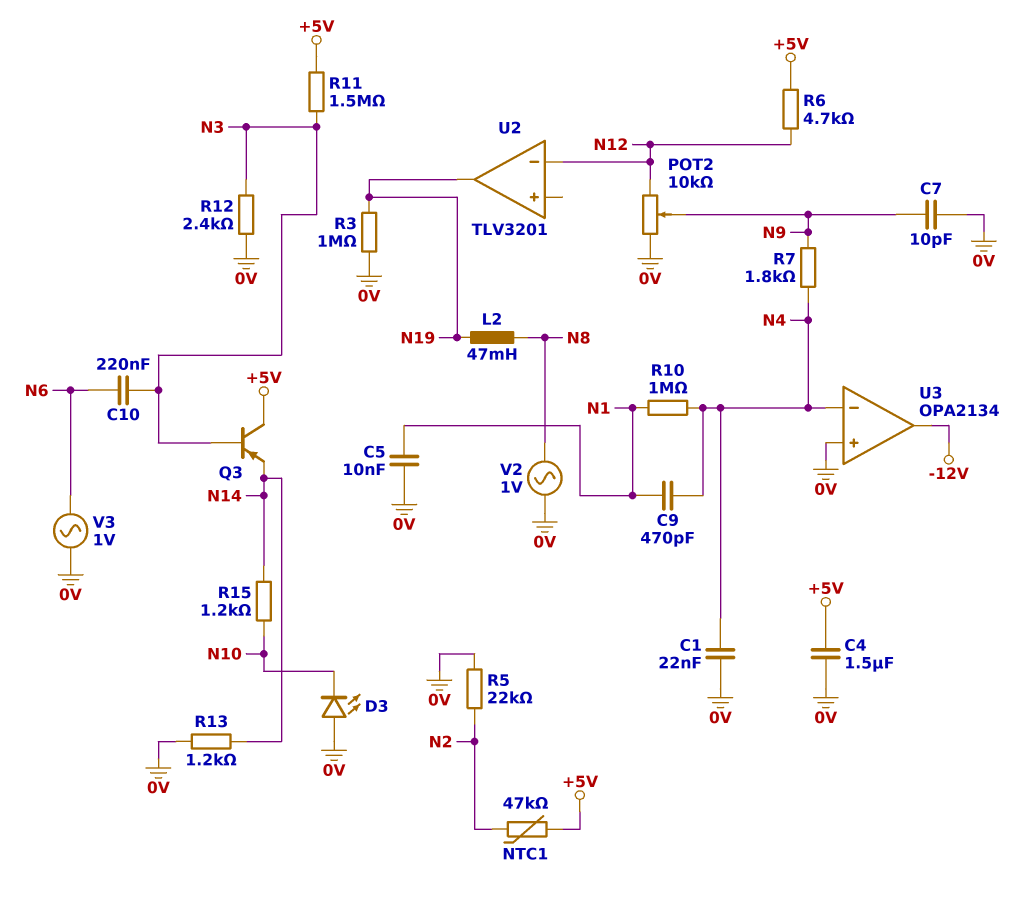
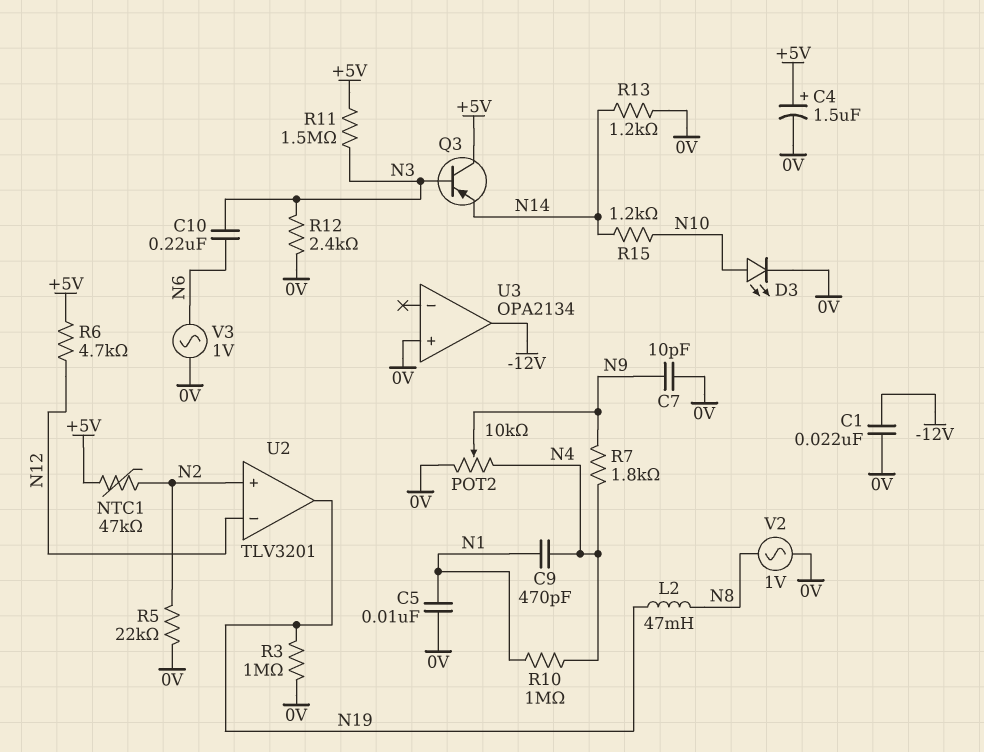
C1: 22nF (0V, N4) -> 22nF (-12V, 0V)
C4: 1.5uF (+5V, 0V) -> 1.5uF (plus +5V, minus 0V)
D3: LED (A 0V, K N10) -> LED (A N10, K 0V)
POT2: 10k (0V, N12, wiper N9) -> 10k (0V, N4, wiper N9)
U2 pin in+: none -> N2
U3 pin in-: N4 -> none

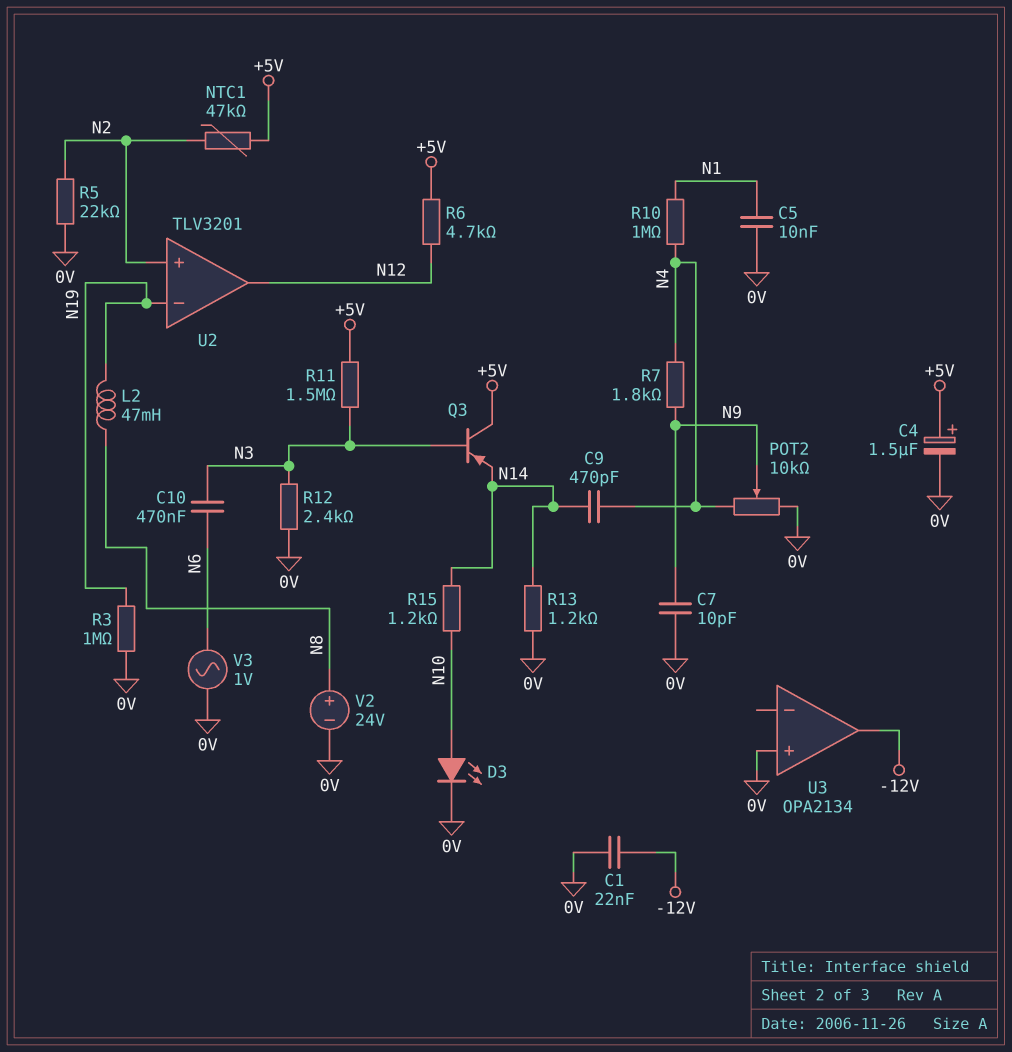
C9: 470pF (N1, N4) -> 470pF (N4, N14)
C10: 220nF (N3, N6) -> 470nF (N3, N6)
U2 pin in-: N12 -> N19
U2 pin out: N19 -> N12
V2: AC 1V (0V, N8) -> 24V (plus N8, minus 0V)

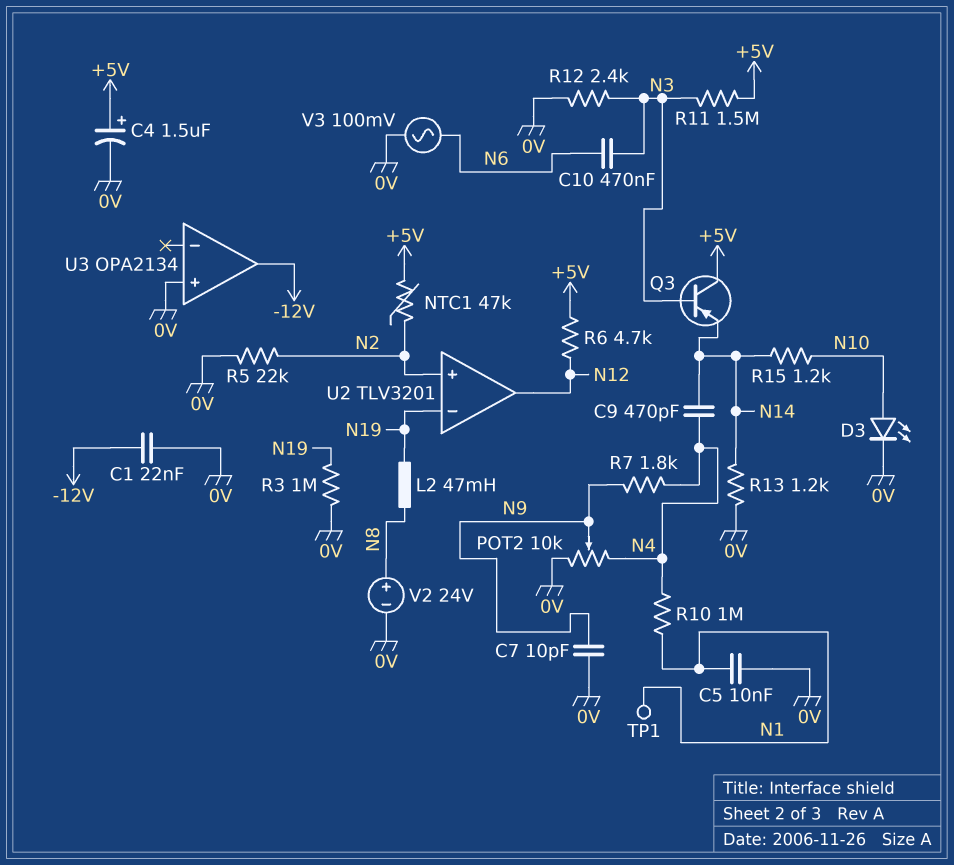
TP1: none -> test point (N1)
V3: AC 1V (0V, N6) -> AC 100mV (0V, N6)

